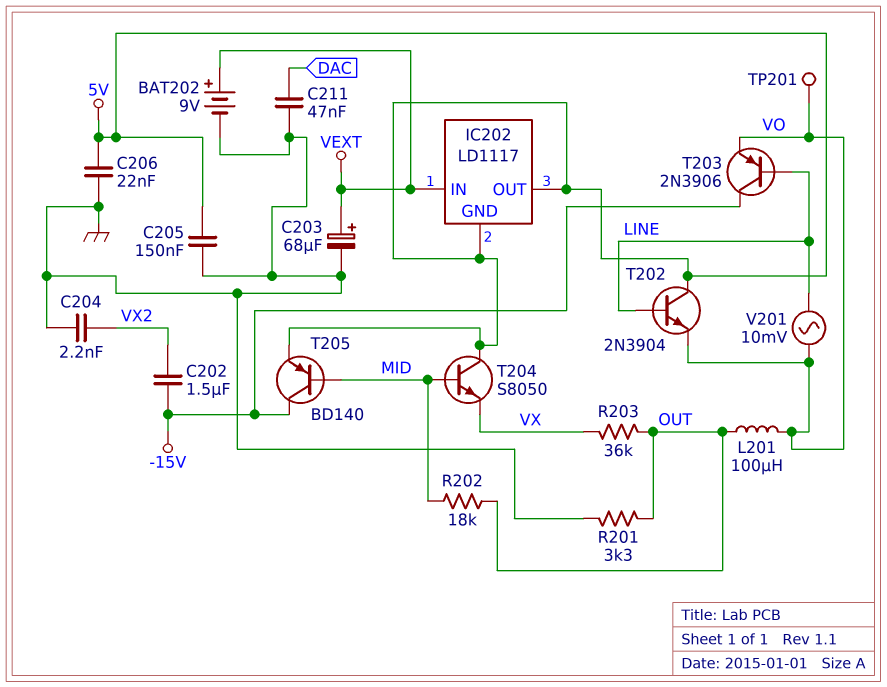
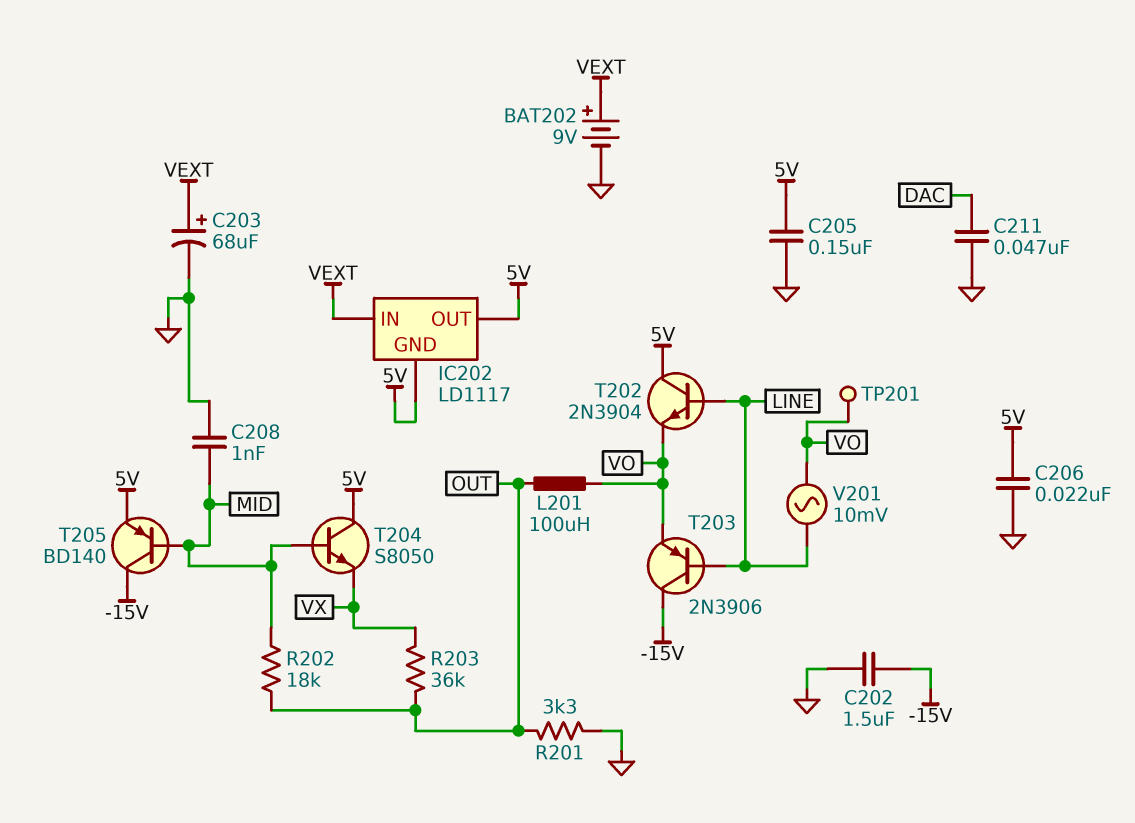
C202: 1.5uF (-15V, VX2) -> 1.5uF (-15V, GND)
C204: 2.2nF (GND, VX2) -> none
C208: none -> 1nF (GND, MID)

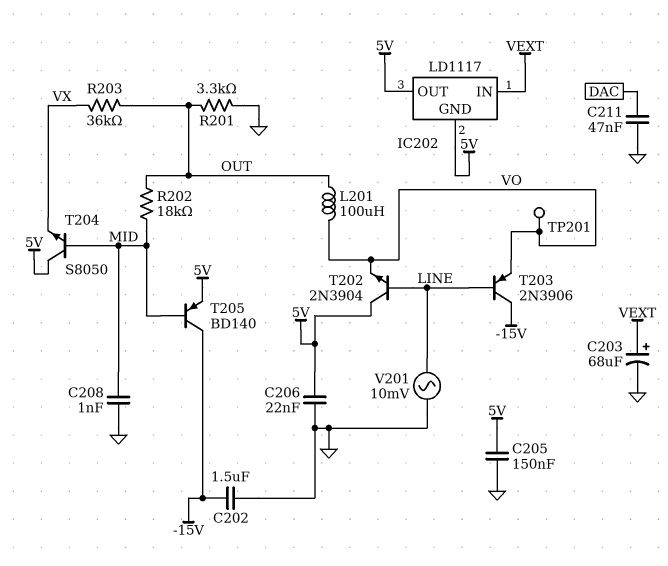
BAT202: 9V (plus VEXT, minus GND) -> none
V201: AC 10mV (LINE, VO) -> AC 10mV (GND, LINE)

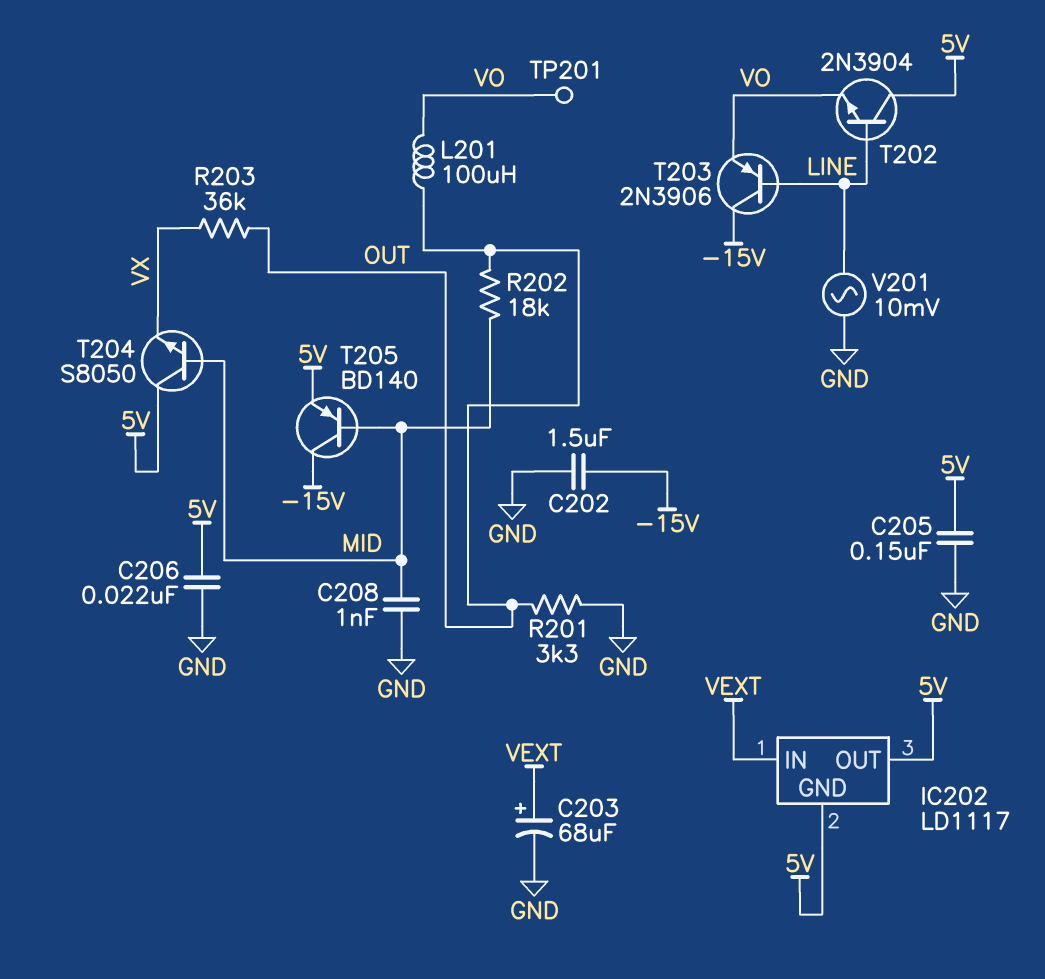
C211: 47nF (DAC, GND) -> none

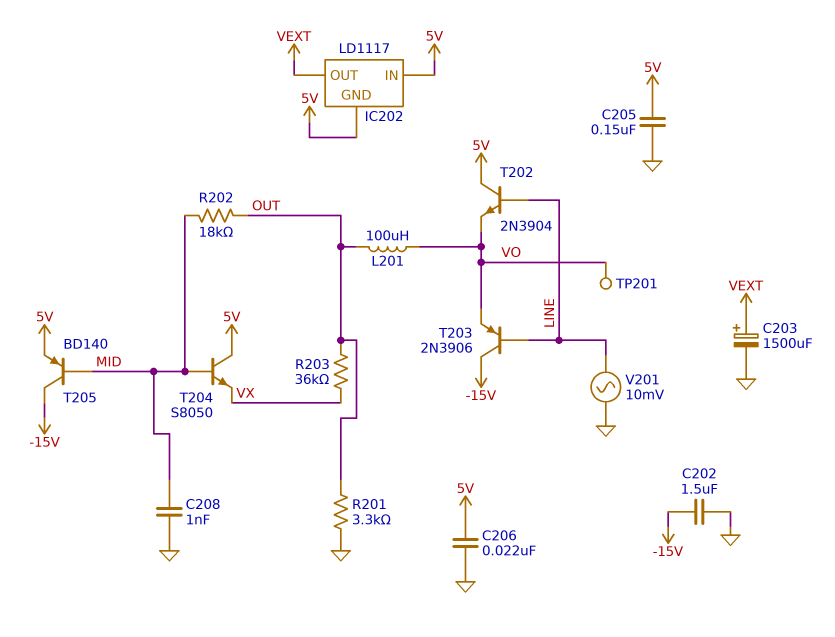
C203: 68uF (plus VEXT, minus GND) -> 1500uF (plus VEXT, minus GND)
IC202 pin IN: VEXT -> 5V
IC202 pin OUT: 5V -> VEXT

